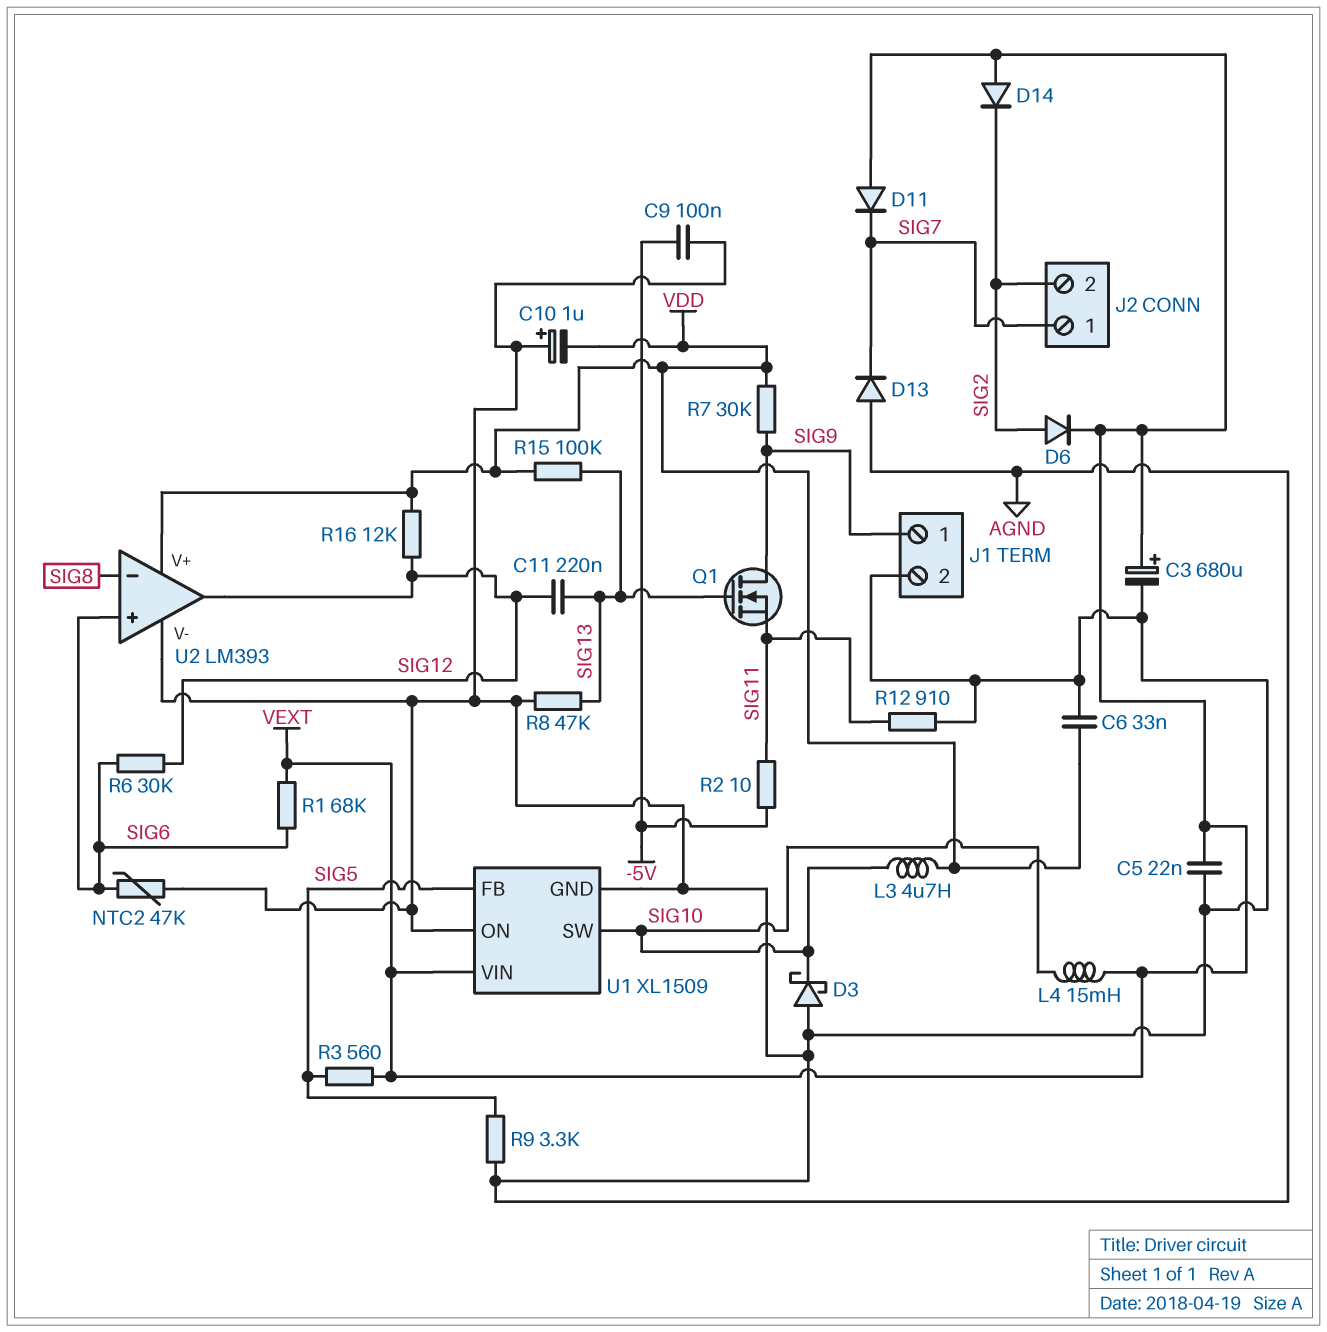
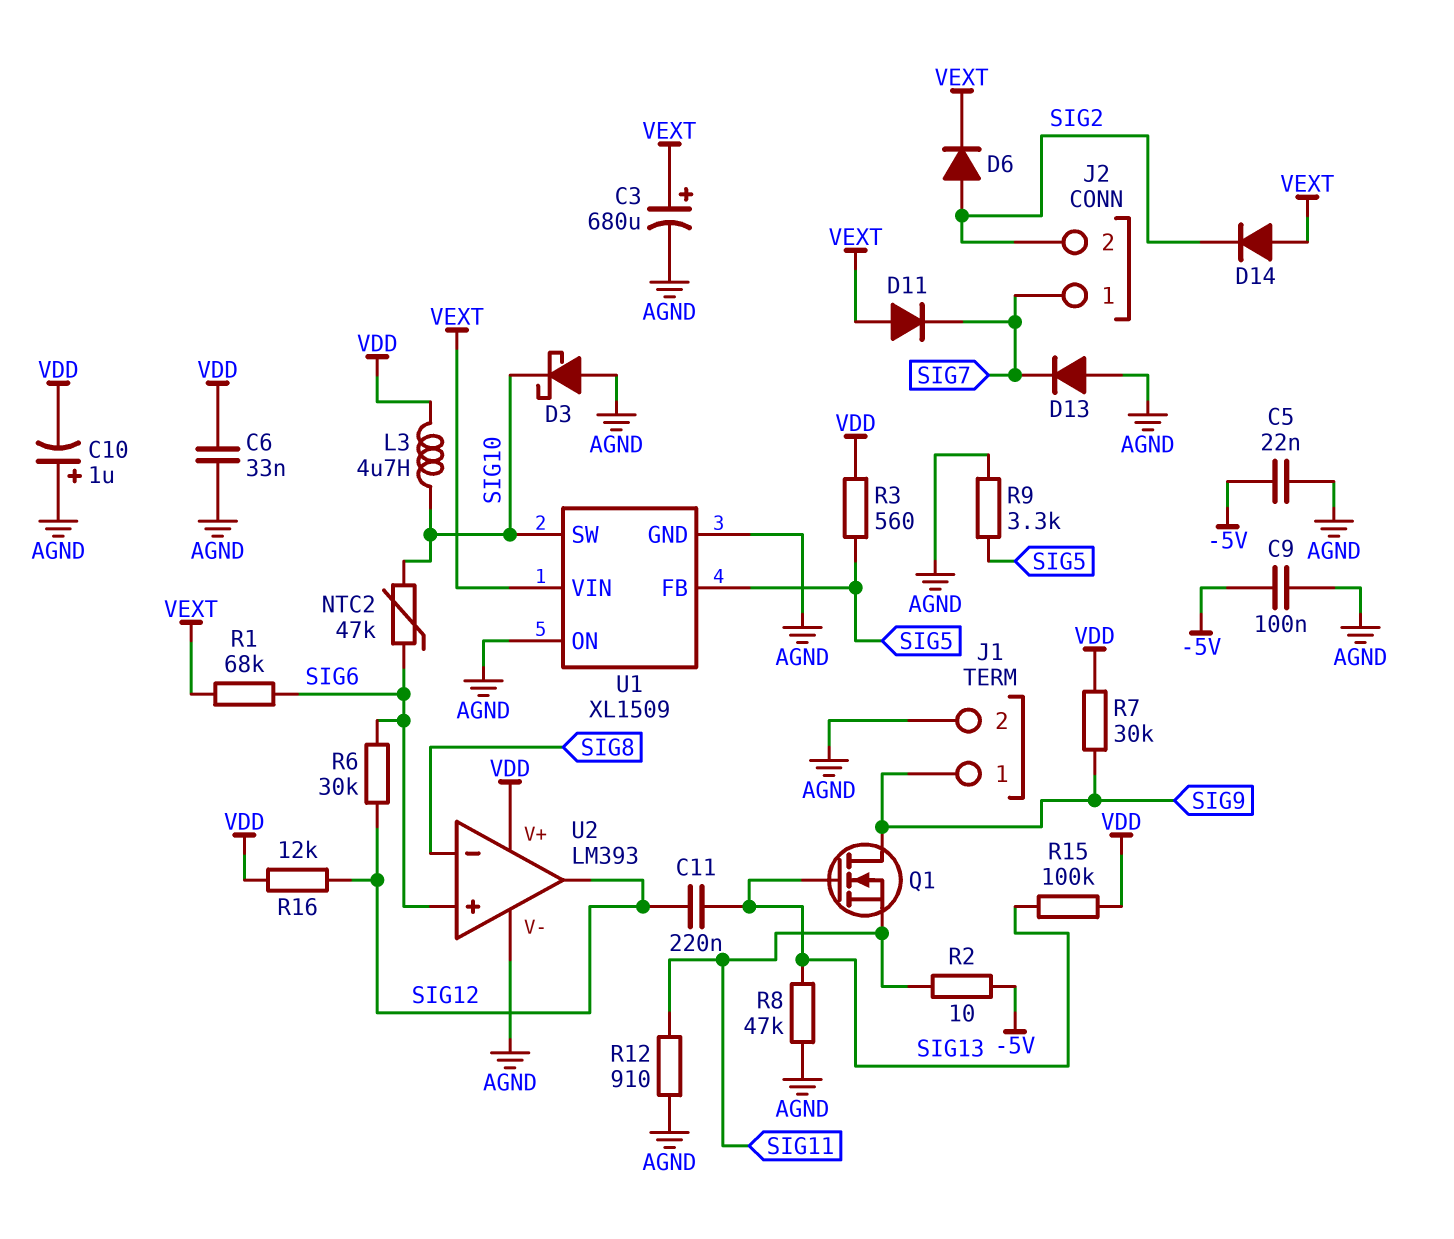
C5: 22nF (AGND, VEXT) -> 22nF (-5V, AGND)
L4: 15mH (SIG10, VEXT) -> none
NTC2: 47k (AGND, SIG6) -> 47k (SIG6, SIG10)
R3: 560 (SIG5, VEXT) -> 560 (SIG5, VDD)

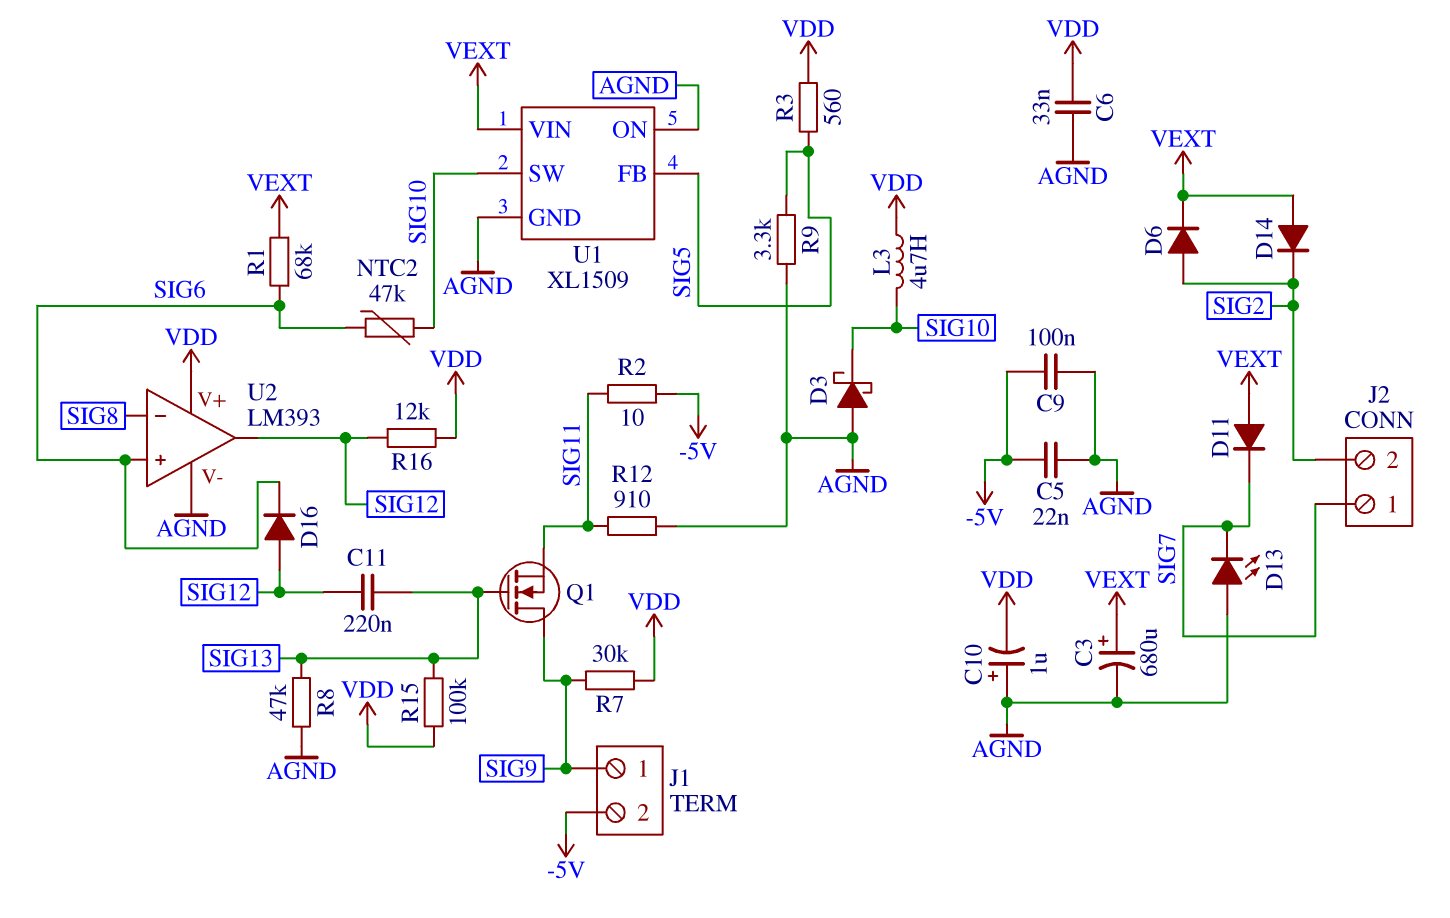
D13: diode (A AGND, K SIG7) -> LED (A AGND, K SIG7)
D16: none -> diode (A SIG12, K SIG6)
J1 pin 2: AGND -> -5V
R6: 30k (SIG6, SIG12) -> none

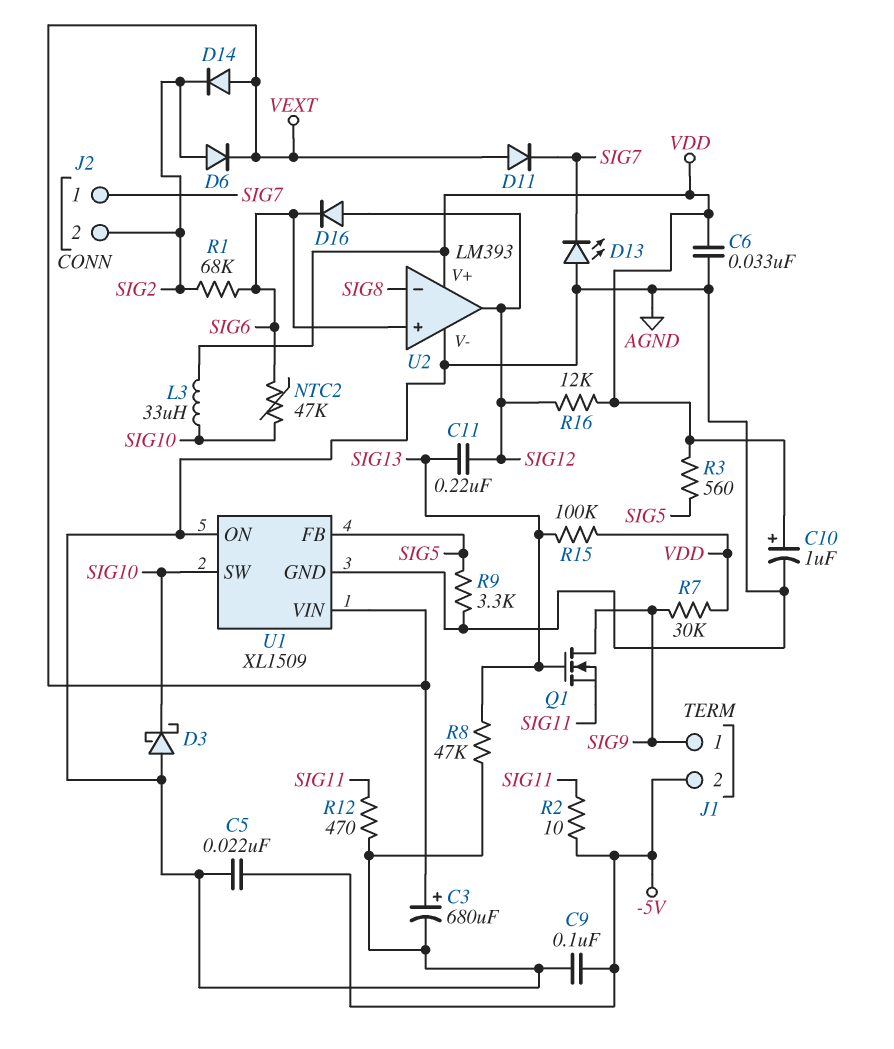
C10: 1uF (plus AGND, minus VDD) -> 1uF (plus VDD, minus AGND)
L3: 4.7uH (SIG10, VDD) -> 33uH (SIG10, VDD)
R1: 68k (SIG6, VEXT) -> 68k (SIG2, SIG6)
R12: 910 (AGND, SIG11) -> 470 (AGND, SIG11)

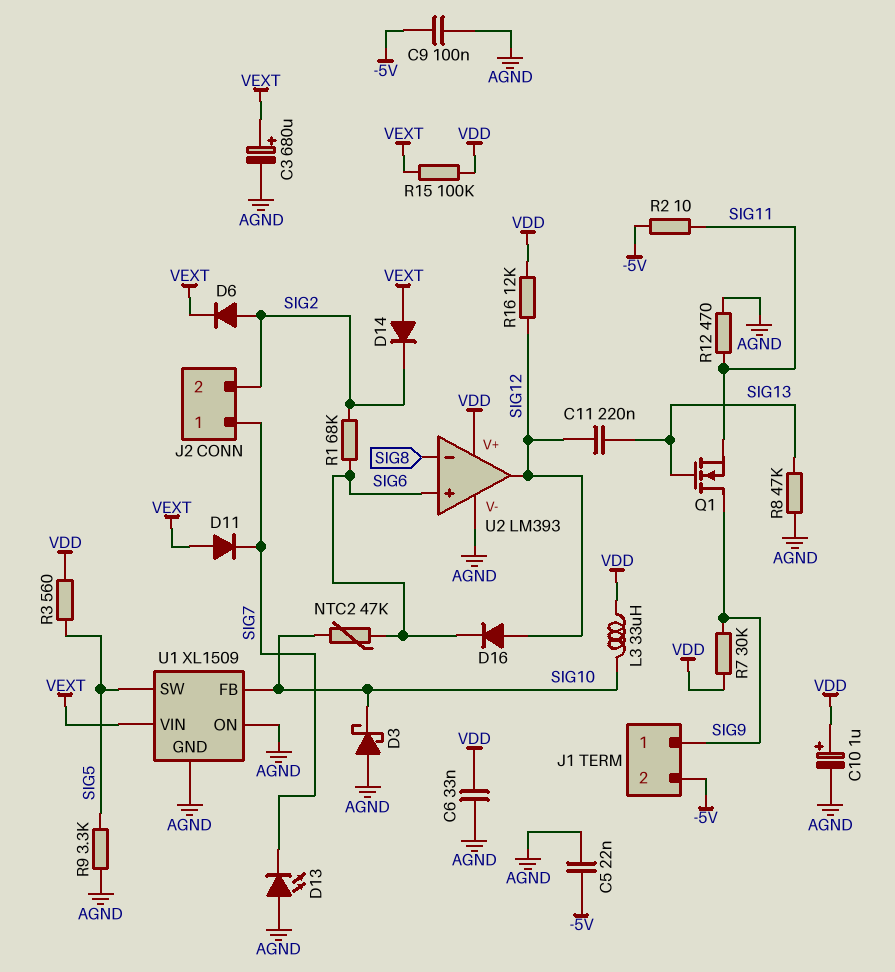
R15: 100k (SIG13, VDD) -> 100k (VDD, VEXT)
U1 pin FB: SIG5 -> SIG10
U1 pin SW: SIG10 -> SIG5

